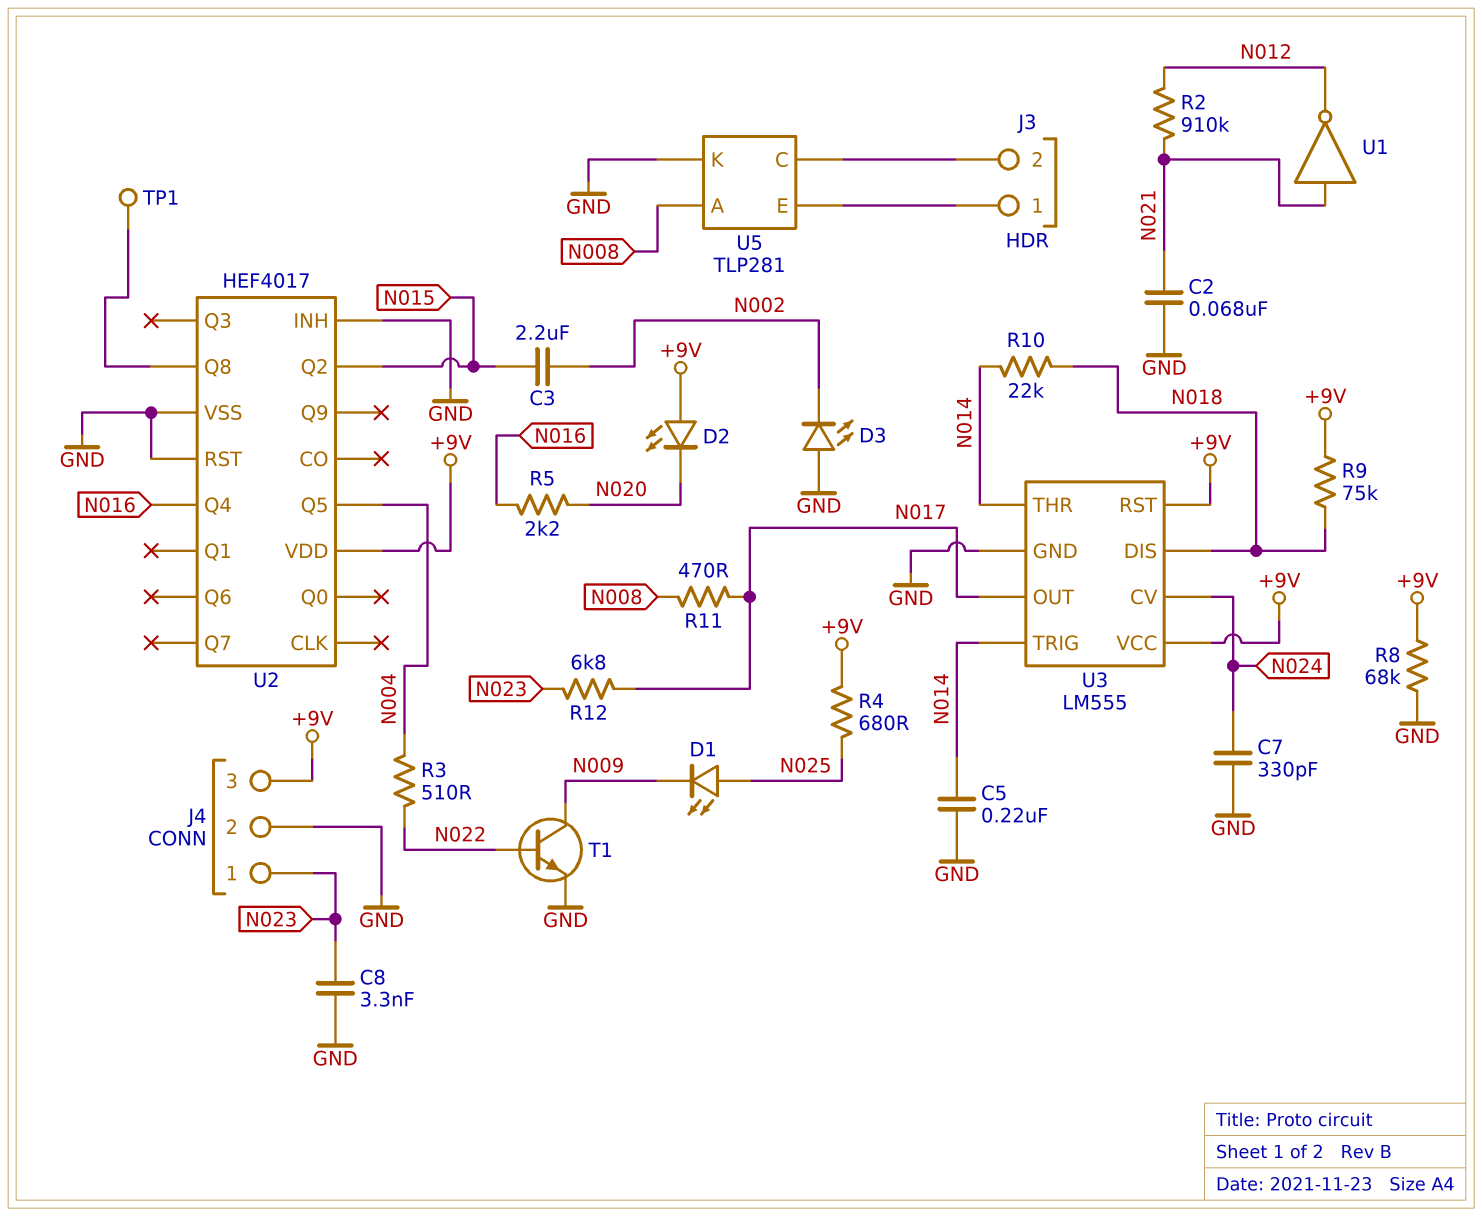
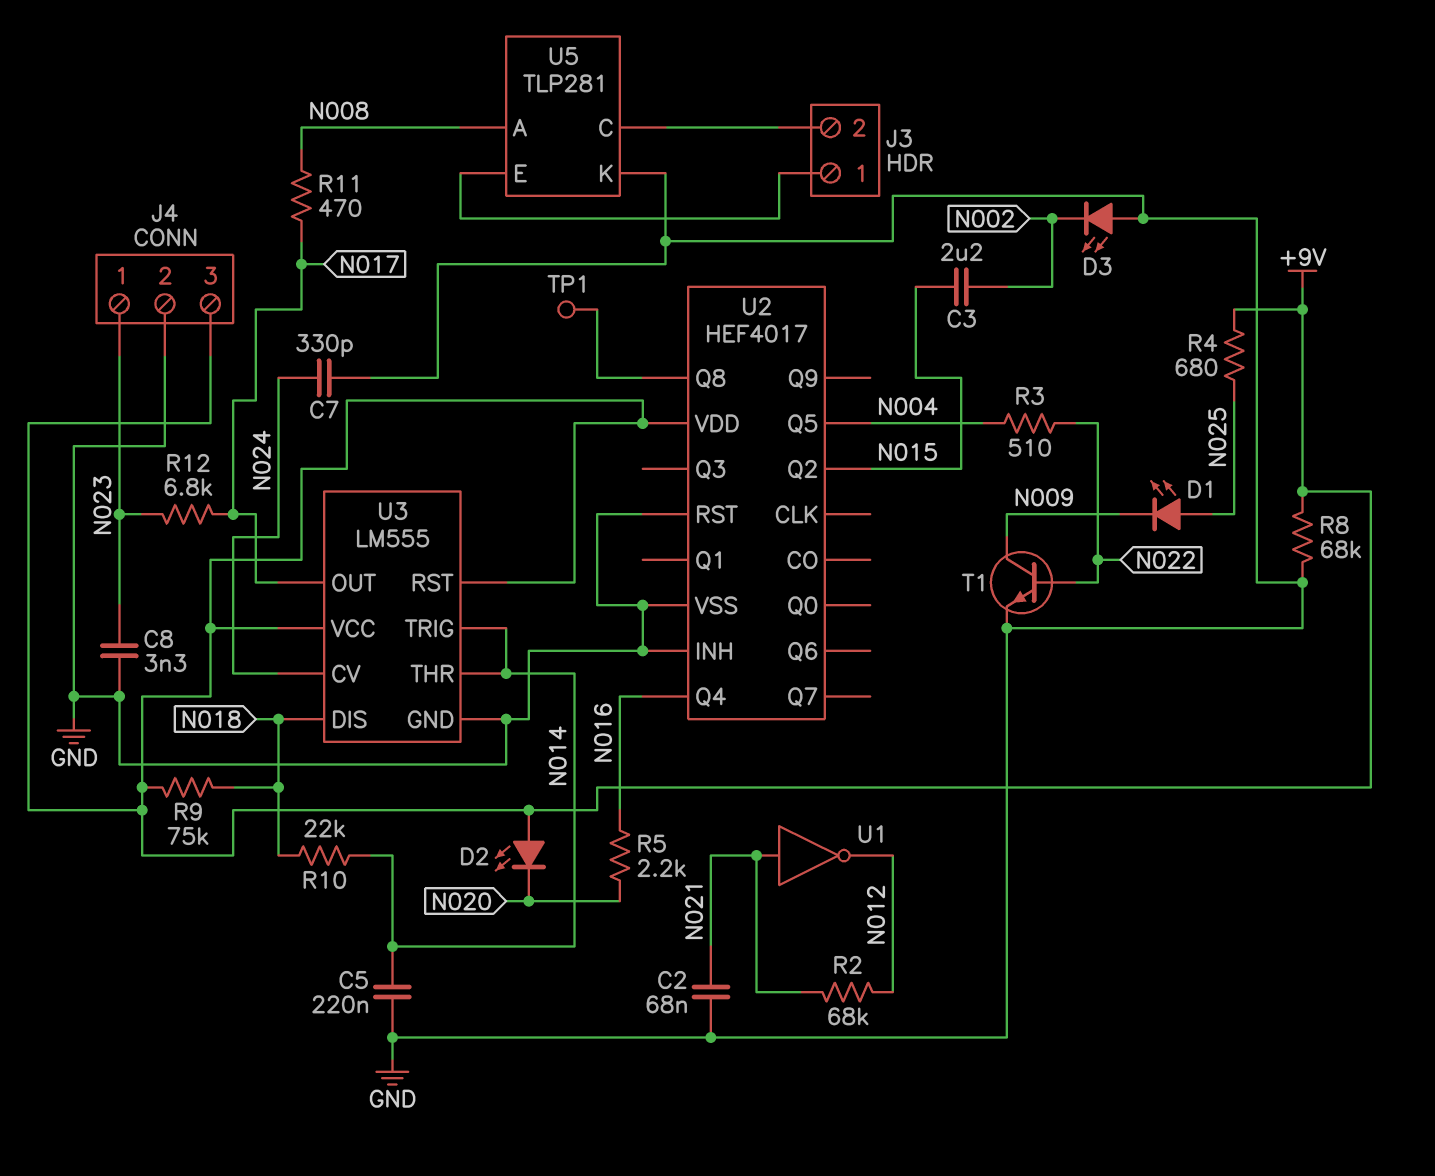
R2: 910k (N012, N021) -> 68k (N012, N021)

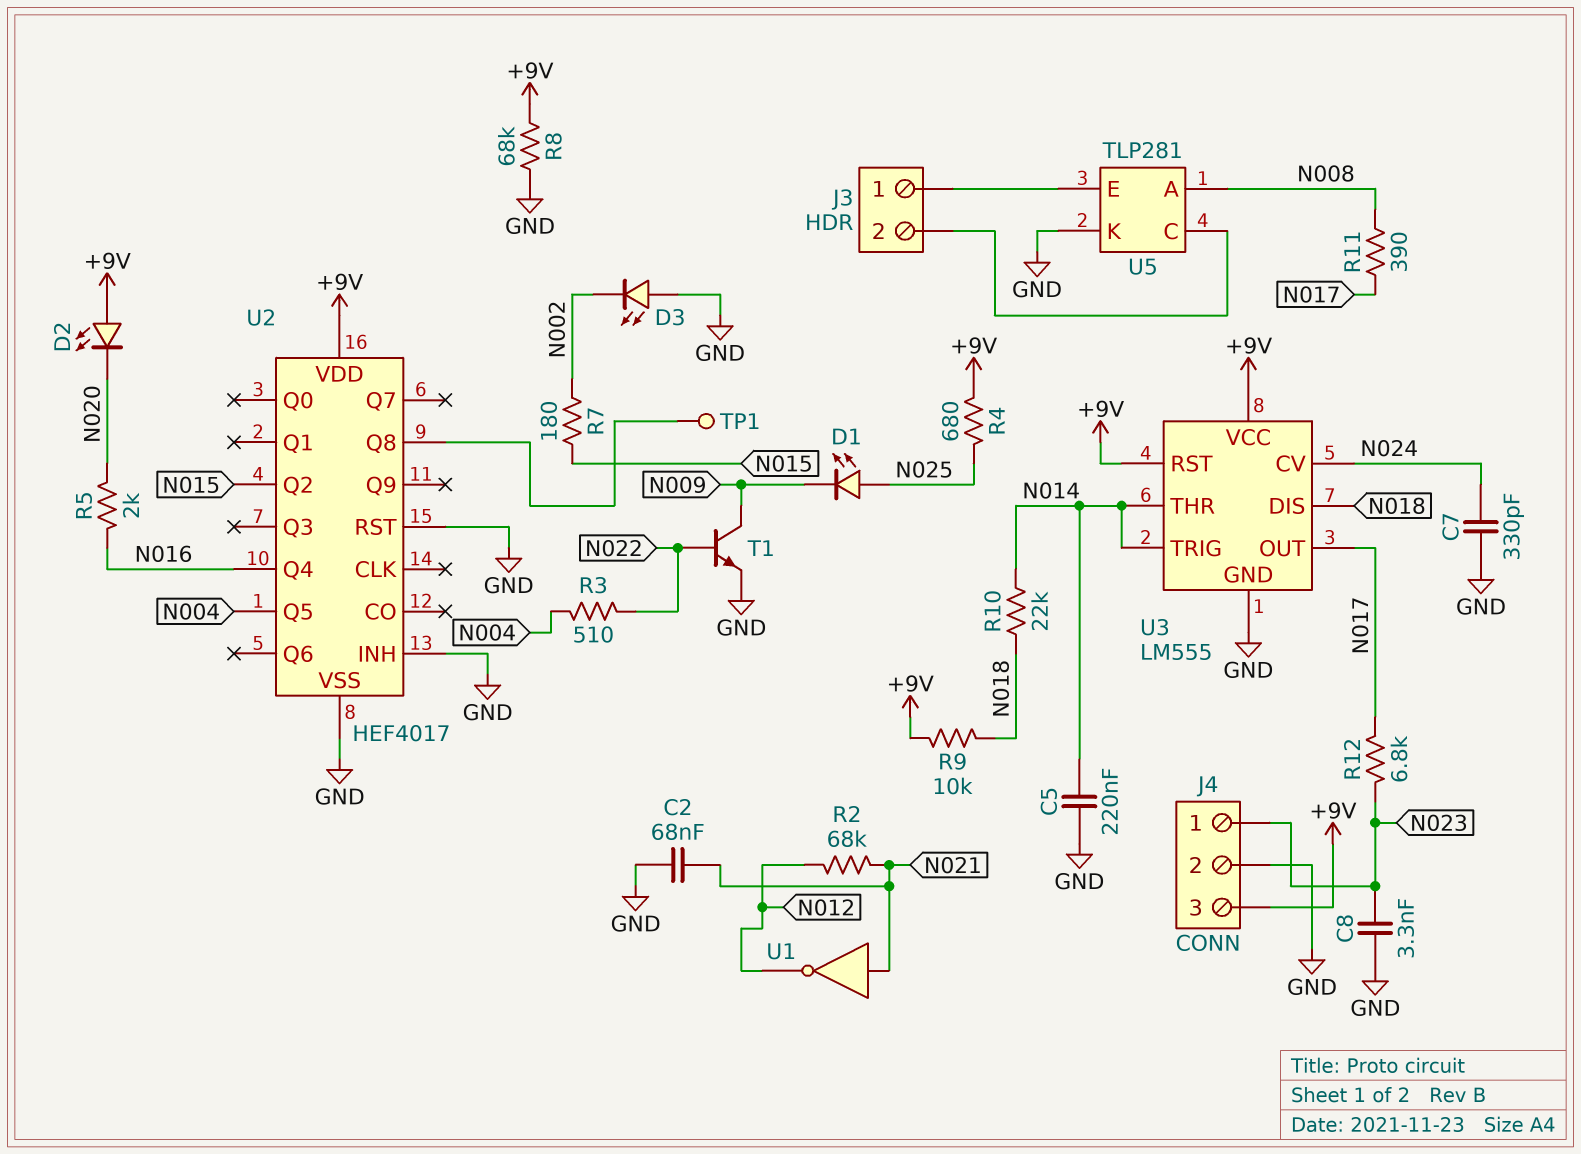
C3: 2.2uF (N002, N015) -> none
R5: 2.2k (N016, N020) -> 2k (N016, N020)
R7: none -> 180 (N002, N015)
R9: 75k (+9V, N018) -> 10k (+9V, N018)
R11: 470 (N008, N017) -> 390 (N008, N017)

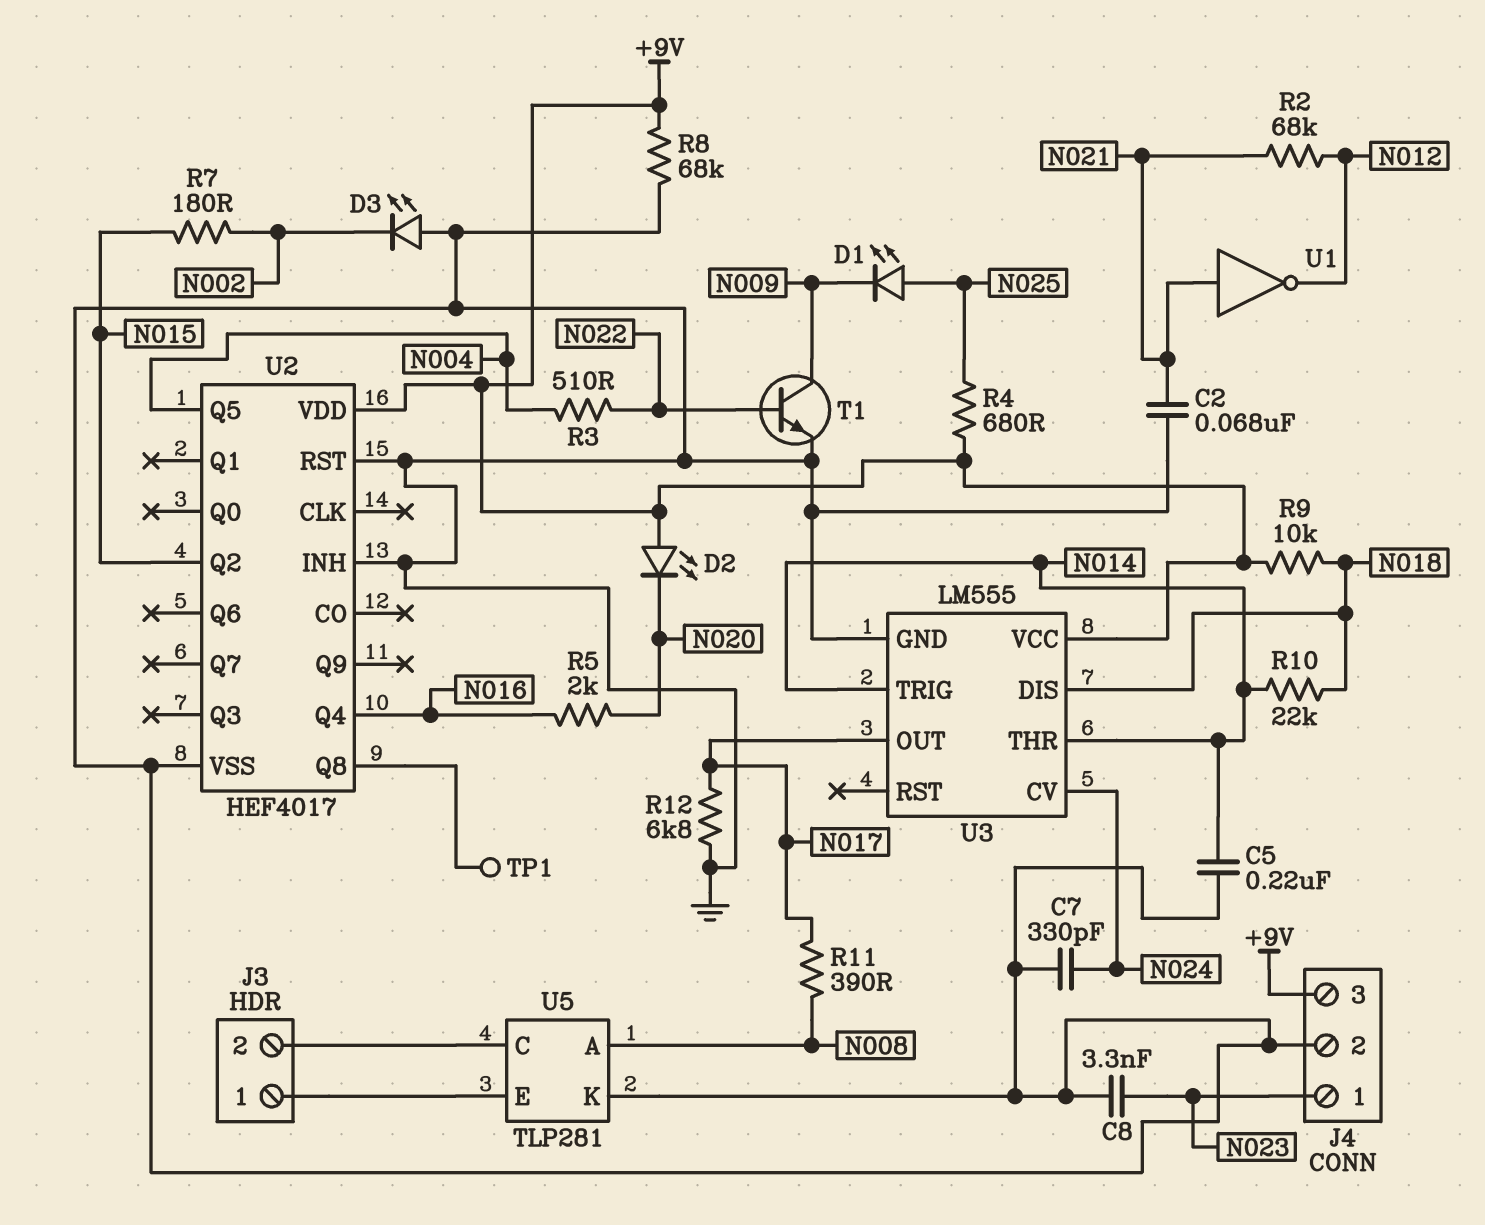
R12: 6.8k (N017, N023) -> 6.8k (GND, N017)
U3 pin RST: +9V -> none

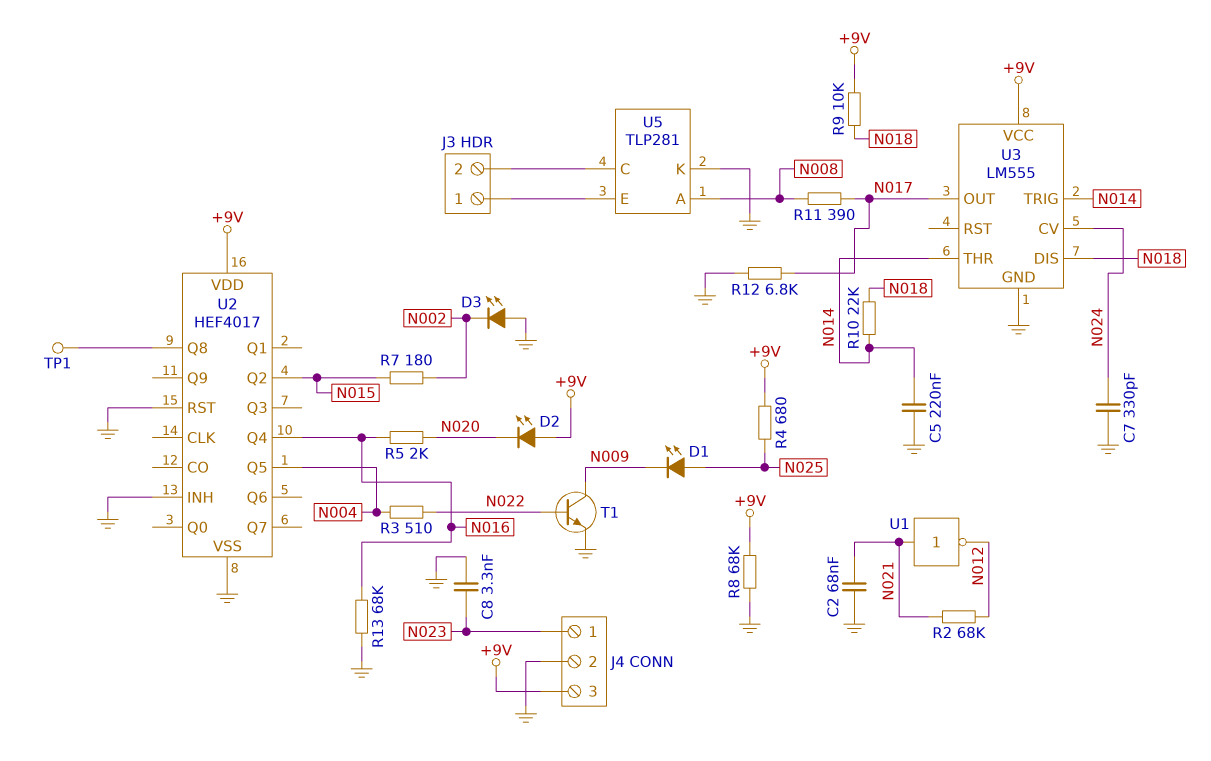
R13: none -> 68k (GND, N016)

